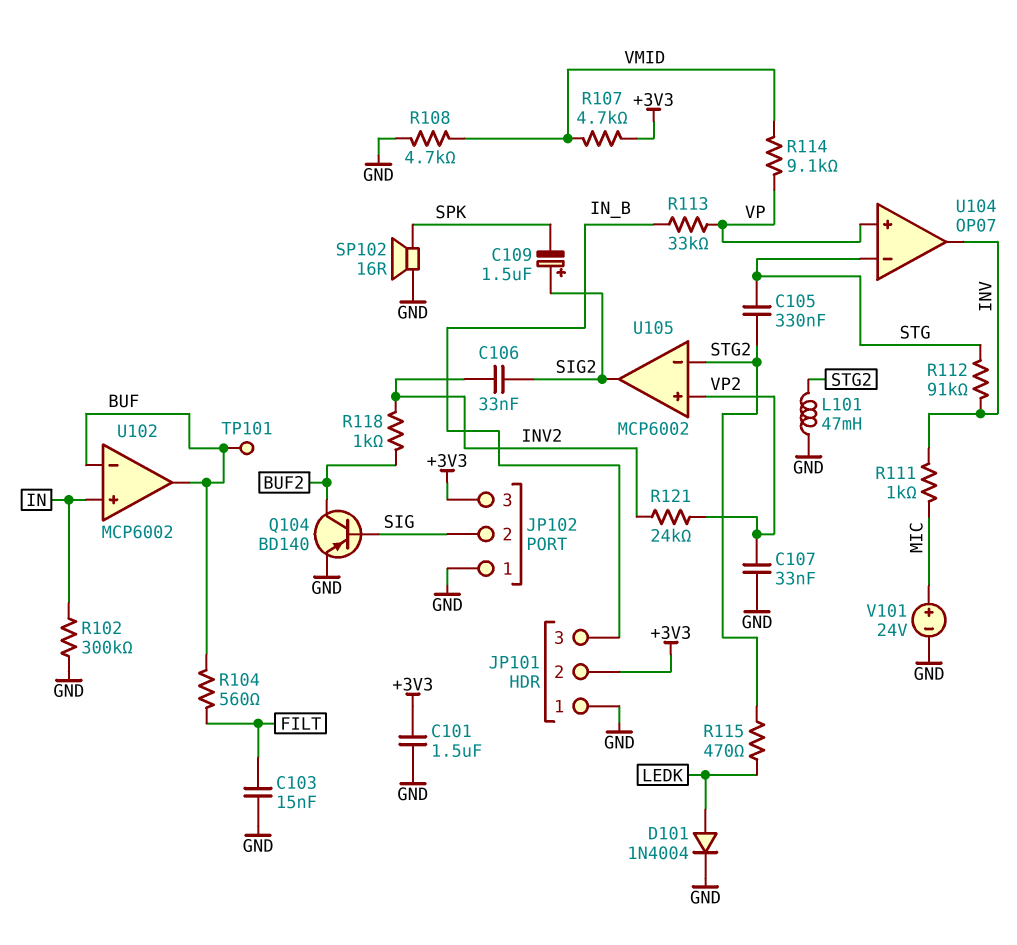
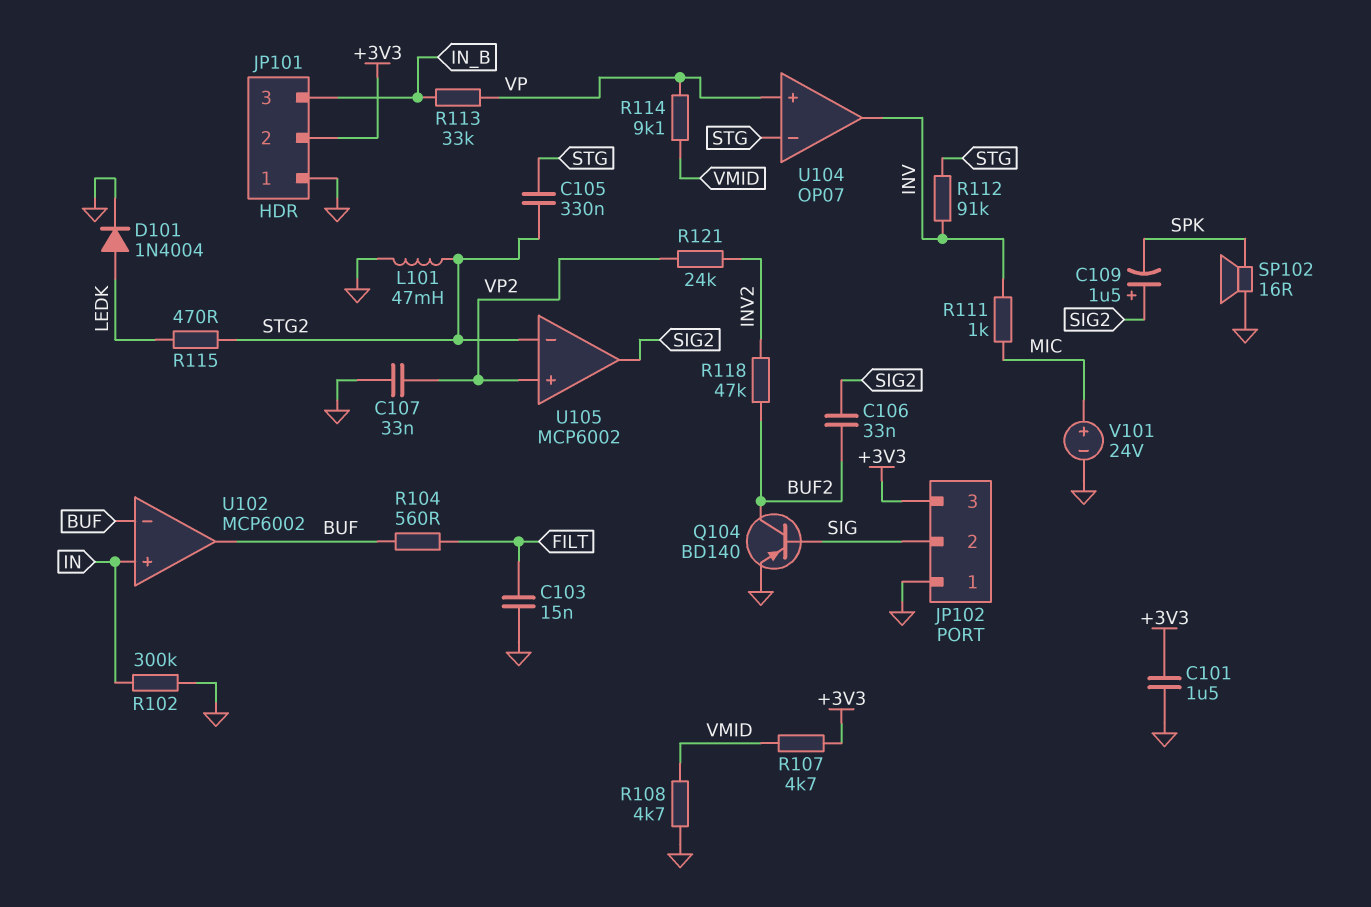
C106: 33nF (INV2, SIG2) -> 33nF (BUF2, SIG2)
R118: 1k (BUF2, INV2) -> 47k (BUF2, INV2)
TP101: test point (BUF) -> none

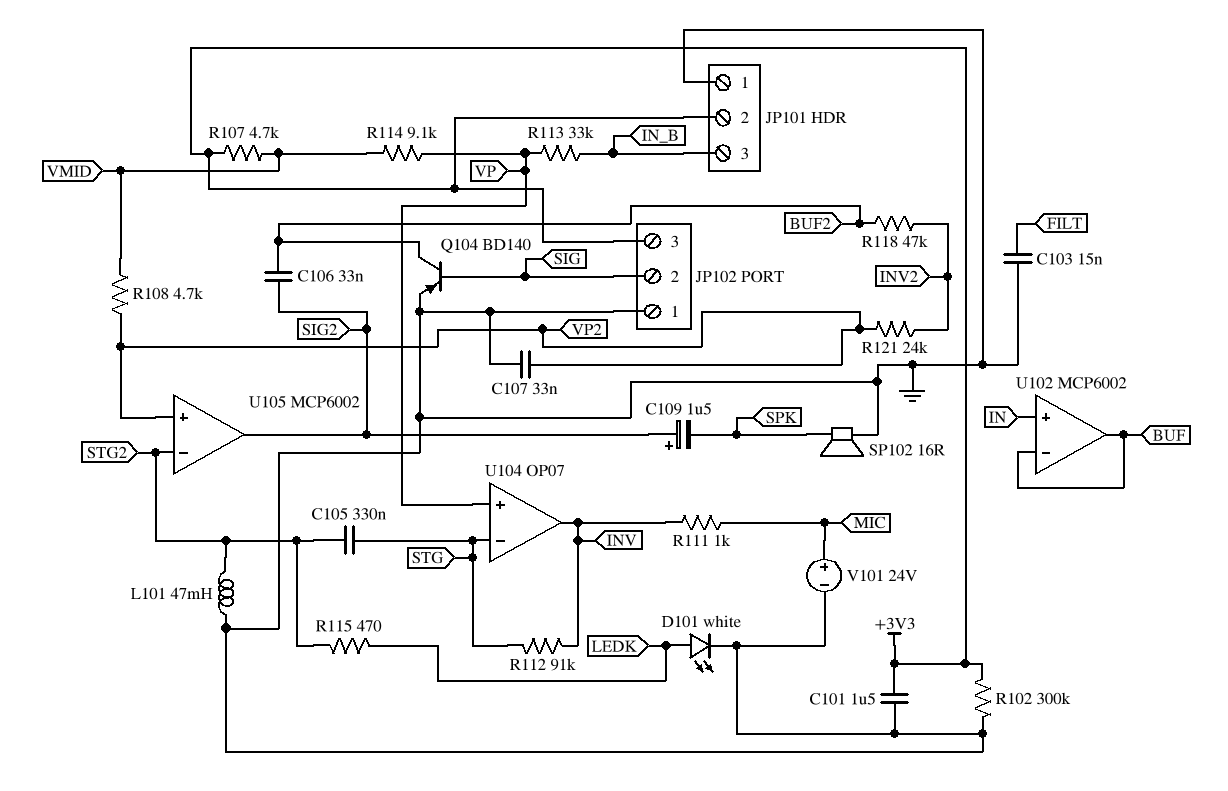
D101: diode 1N4004 (A LEDK, K GND) -> LED white (A LEDK, K GND)
R102: 300k (GND, IN) -> 300k (+3V3, GND)
R104: 560 (BUF, FILT) -> none
R108: 4.7k (GND, VMID) -> 4.7k (VMID, VP2)

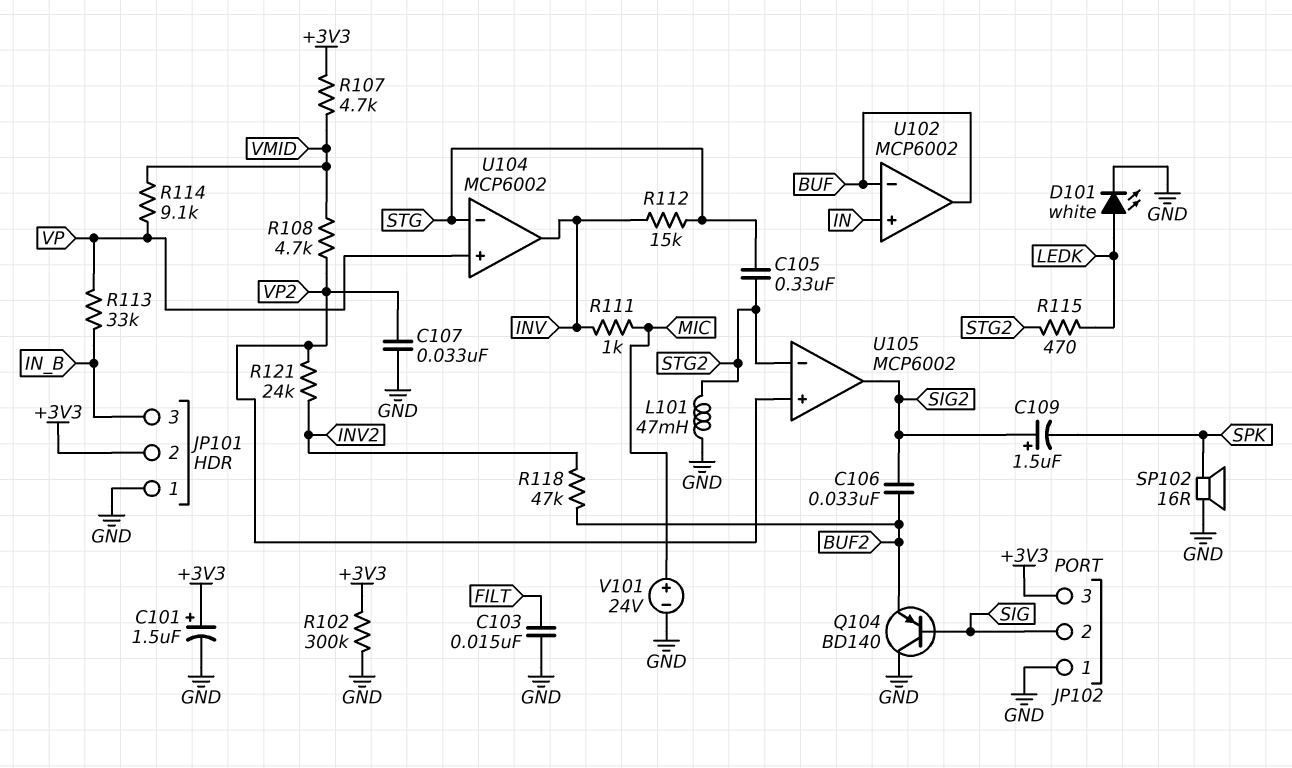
C101: 1.5uF (+3V3, GND) -> 1.5uF (plus +3V3, minus GND)
Q104: PNP BD140 (B SIG, C BUF2, E GND) -> PNP BD140 (B SIG, C GND, E BUF2)
R112: 91k (INV, STG) -> 15k (INV, STG)
U104: OP07 -> MCP6002

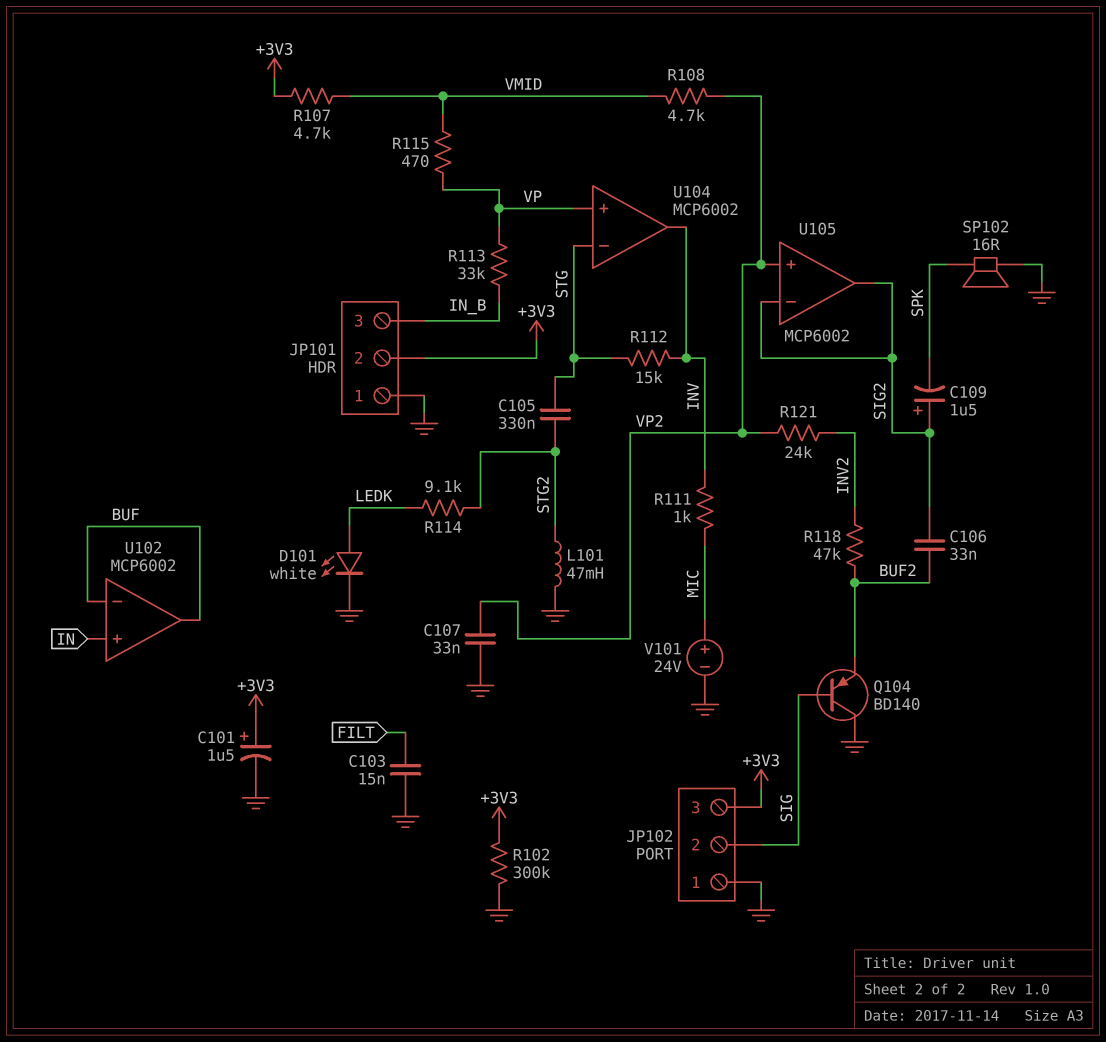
R114: 9.1k (VMID, VP) -> 9.1k (LEDK, STG2)
R115: 470 (LEDK, STG2) -> 470 (VMID, VP)
U105 pin in-: STG2 -> SIG2

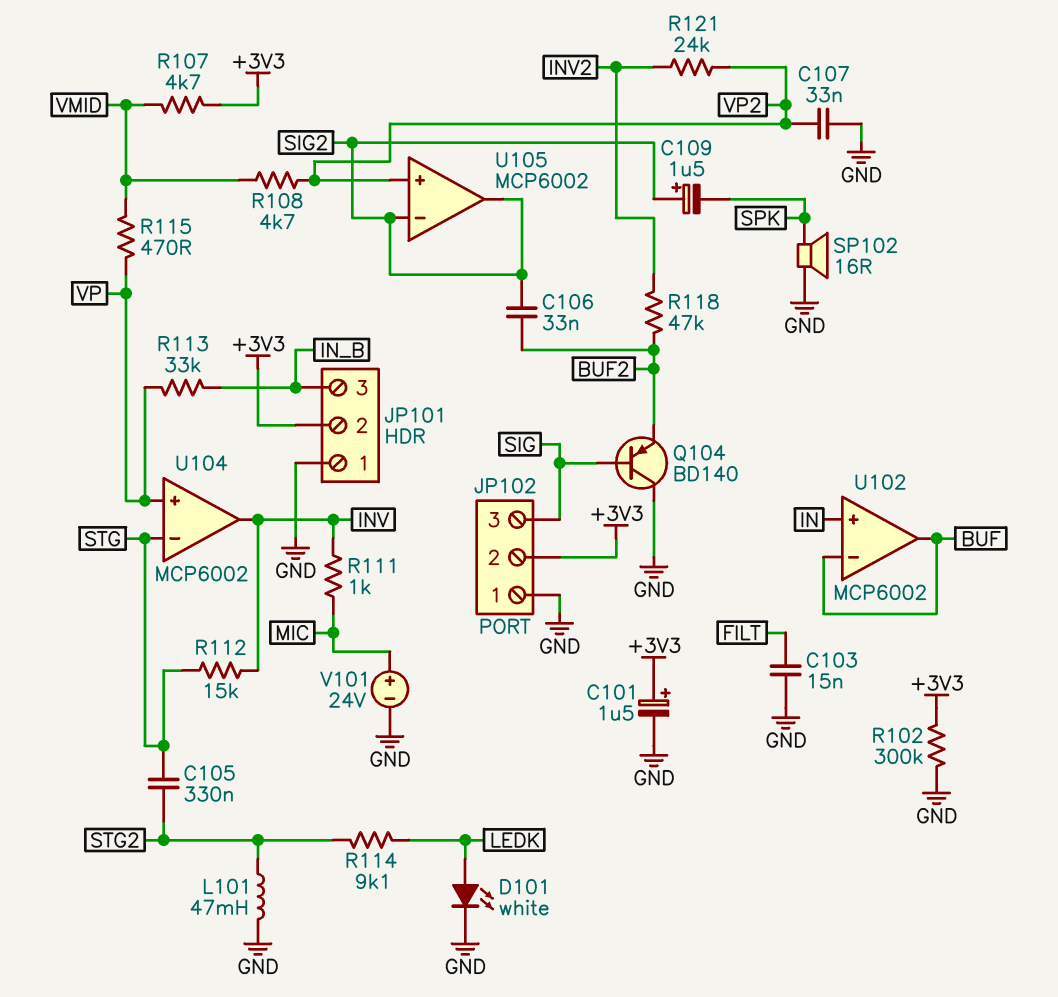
JP102 pin 2: SIG -> +3V3
JP102 pin 3: +3V3 -> SIG

